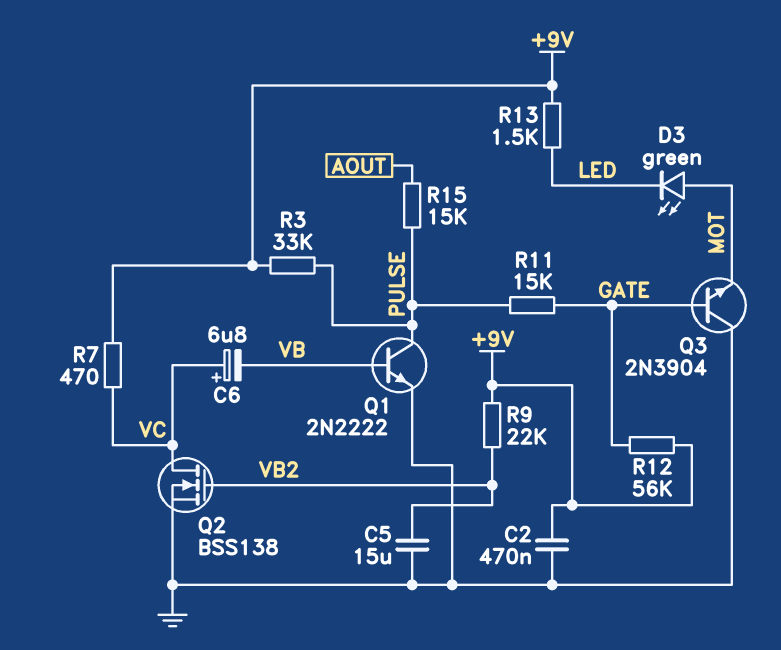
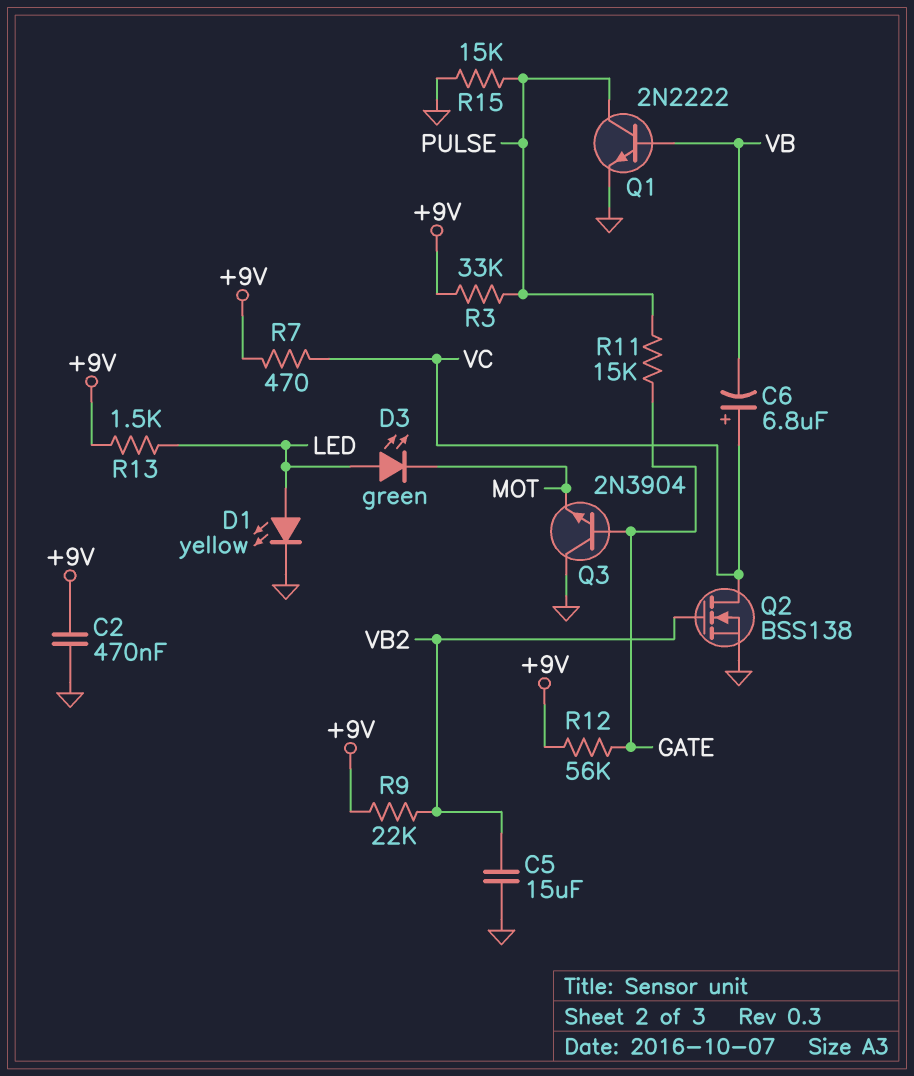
D1: none -> LED yellow (A LED, K GND)
D3: LED green (A MOT, K LED) -> LED green (A LED, K MOT)
R15: 15k (AOUT, PULSE) -> 15k (GND, PULSE)

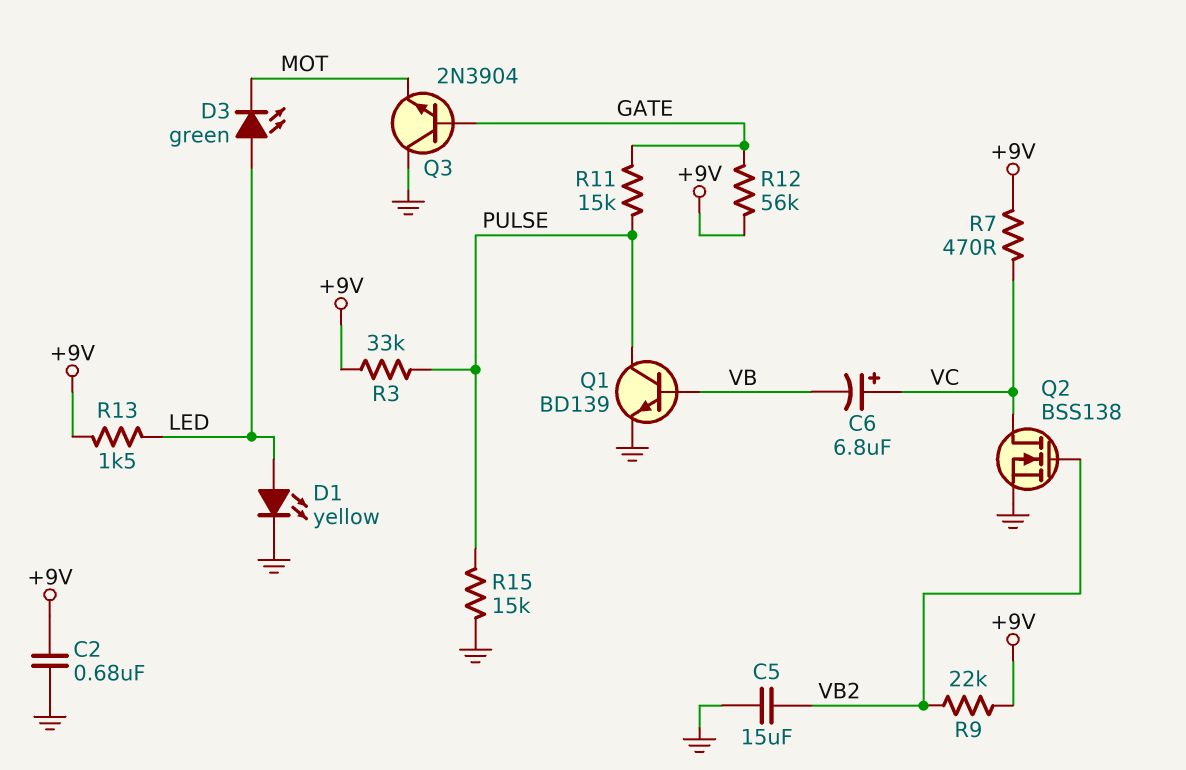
C2: 470nF (+9V, GND) -> 680nF (+9V, GND)
Q1: NPN 2N2222 (B VB, C PULSE, E GND) -> NPN BD139 (B VB, C PULSE, E GND)

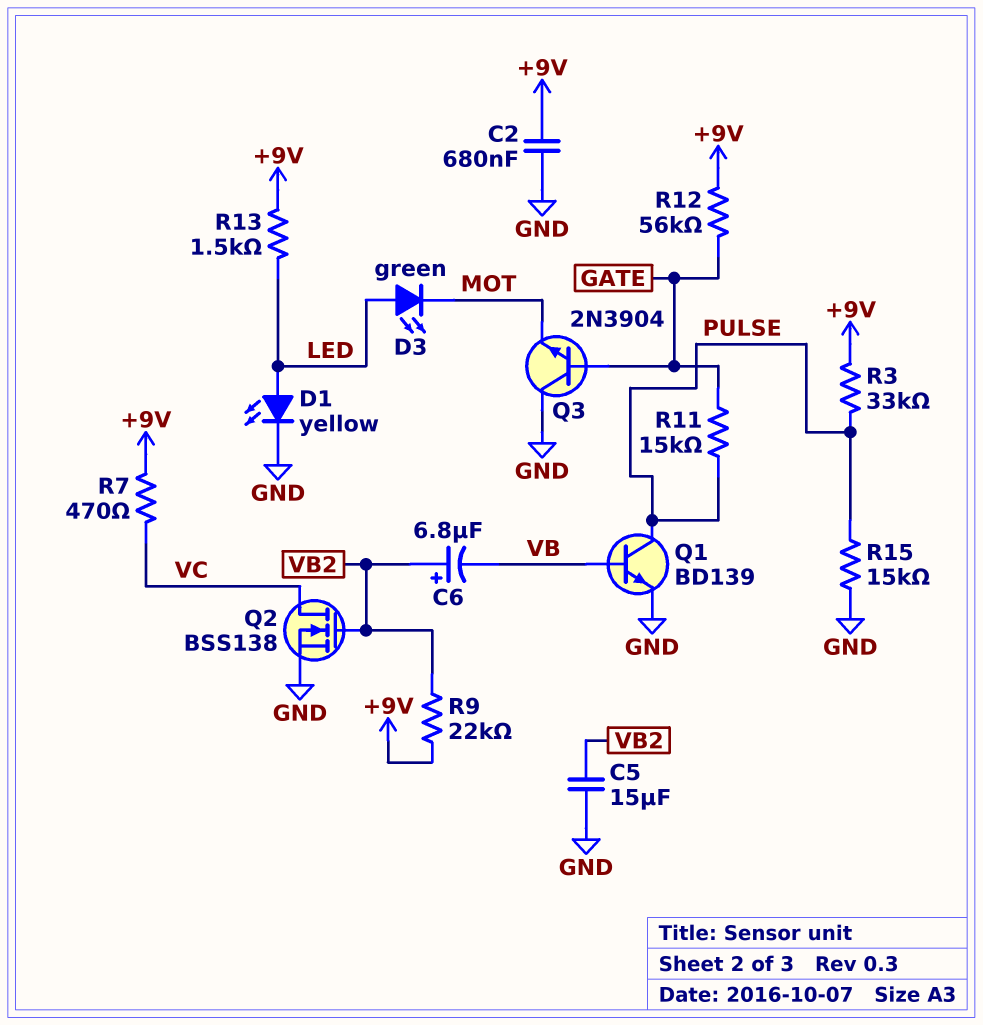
C6: 6.8uF (plus VC, minus VB) -> 6.8uF (plus VB2, minus VB)

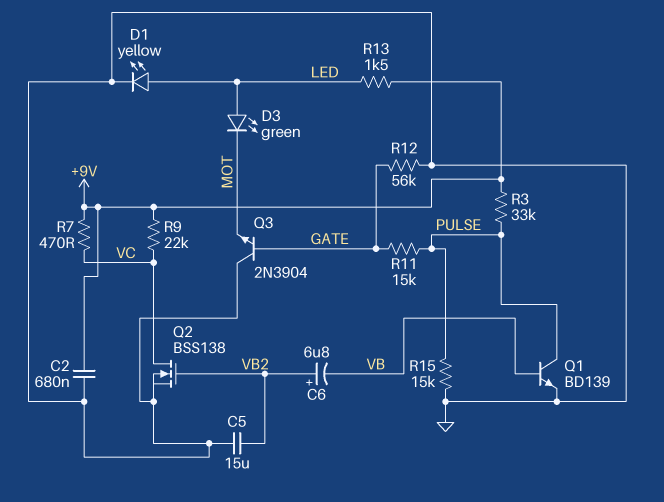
R9: 22k (+9V, VB2) -> 22k (+9V, VC)
R12: 56k (+9V, GATE) -> 56k (GATE, GND)

